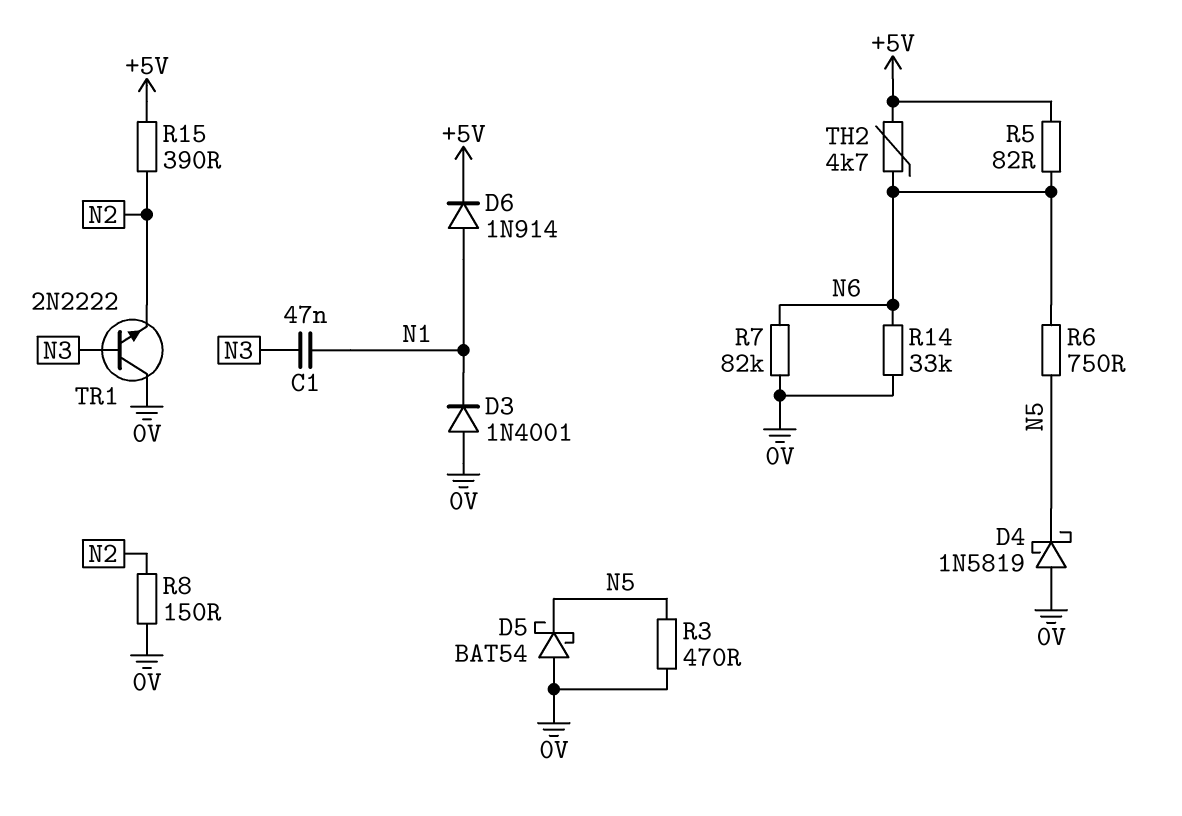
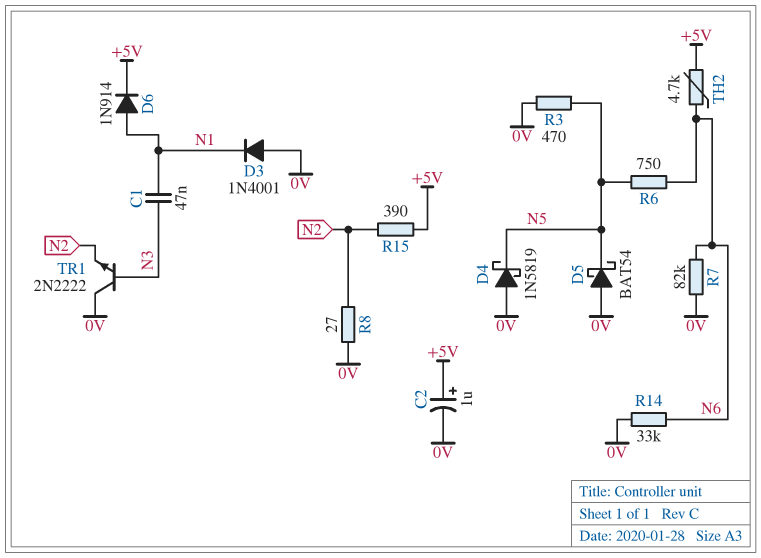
C2: none -> 1uF (plus +5V, minus 0V)
R5: 82 (+5V, N6) -> none
R8: 150 (0V, N2) -> 27 (0V, N2)

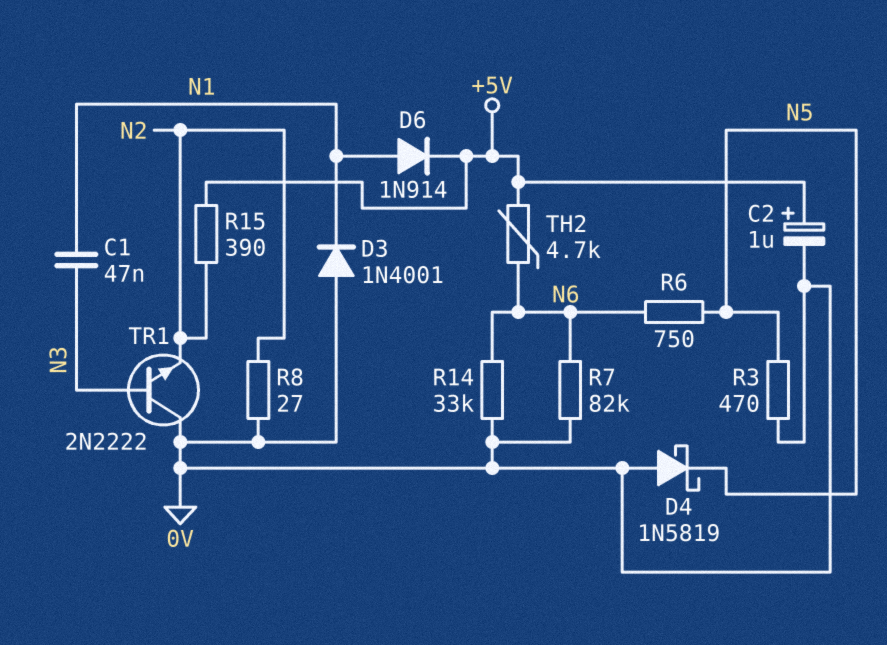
D5: schottky BAT54 (A 0V, K N5) -> none

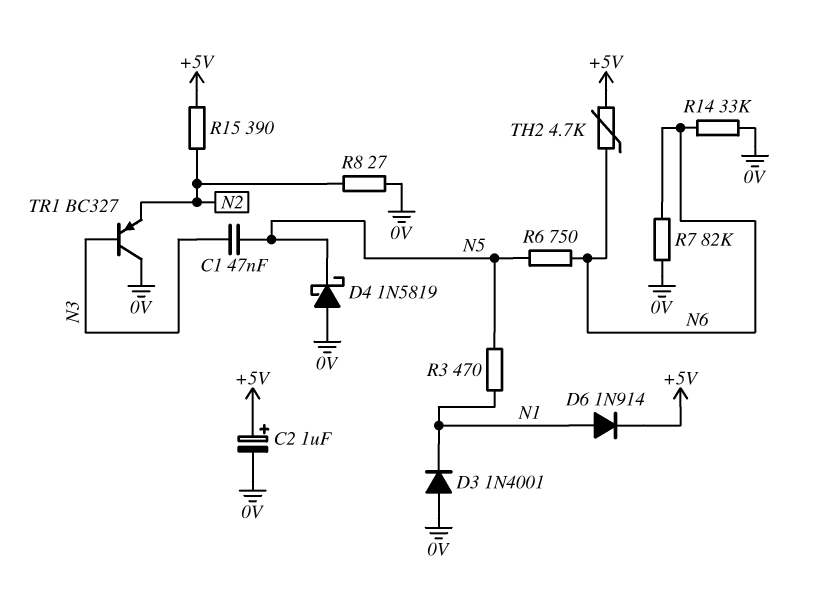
C1: 47nF (N1, N3) -> 47nF (N3, N5)
R3: 470 (0V, N5) -> 470 (N1, N5)
TR1: NPN 2N2222 (B N3, C 0V, E N2) -> PNP BC327 (B N3, C 0V, E N2)

